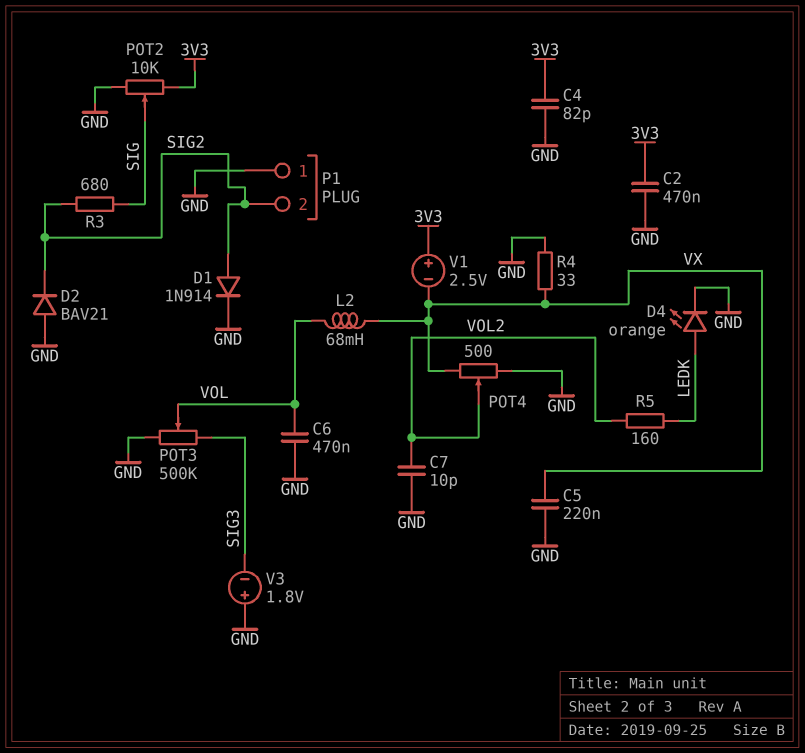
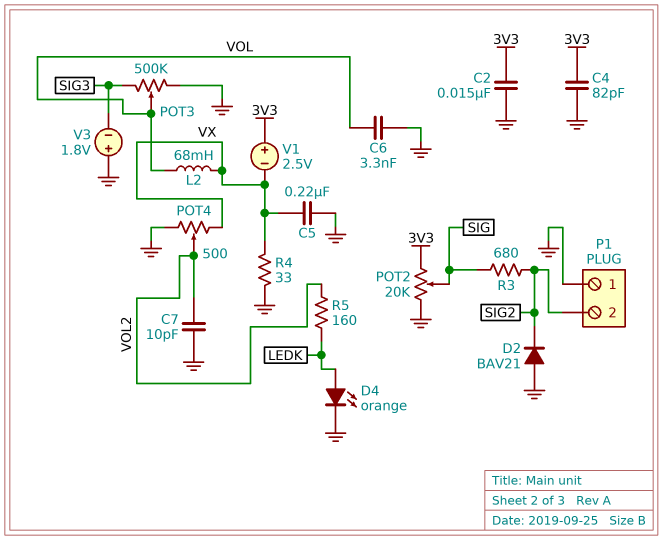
C2: 470nF (3V3, GND) -> 15nF (3V3, GND)
C6: 470nF (GND, VOL) -> 3.3nF (GND, VOL)
D1: diode 1N914 (A SIG2, K GND) -> none
POT2: 10k (3V3, GND, wiper SIG) -> 20k (3V3, GND, wiper SIG)

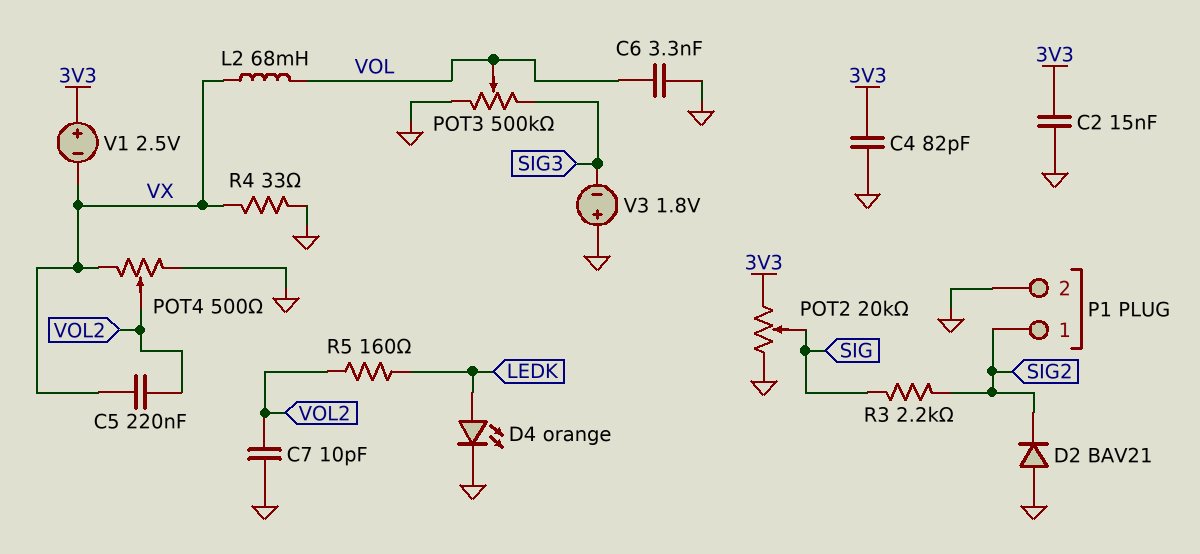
C5: 220nF (GND, VX) -> 220nF (VOL2, VX)
P1 pin 1: GND -> SIG2
P1 pin 2: SIG2 -> GND
R3: 680 (SIG, SIG2) -> 2.2k (SIG, SIG2)

